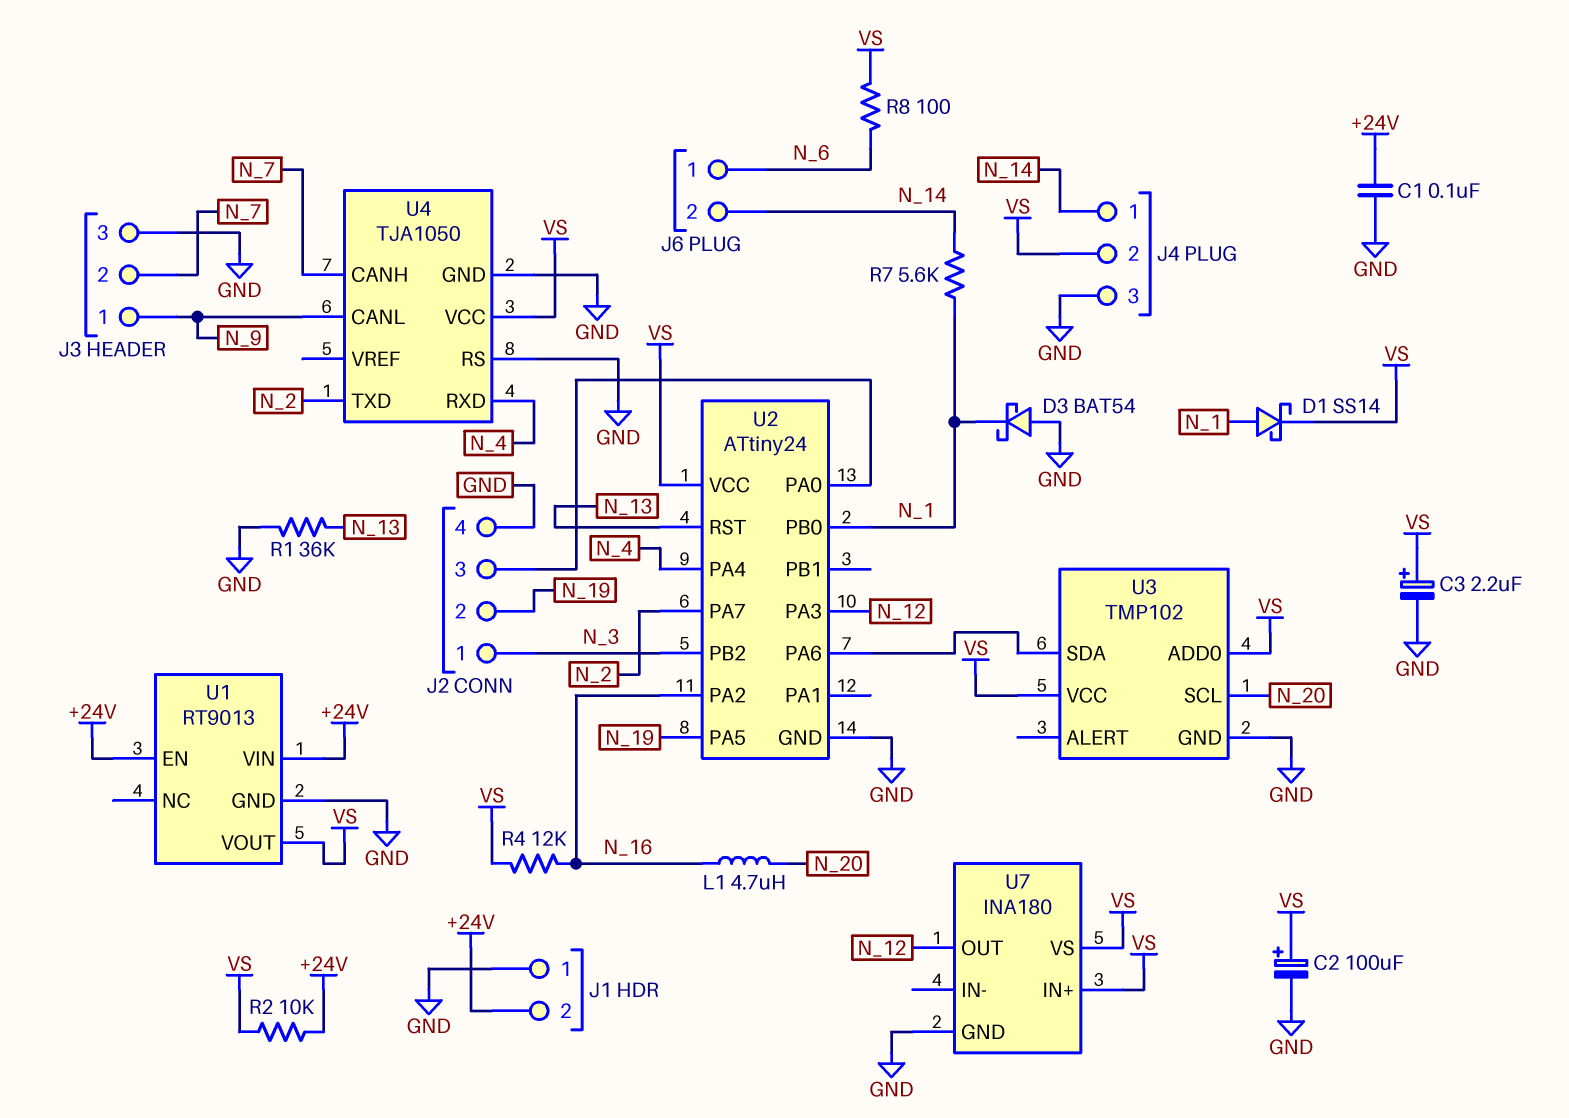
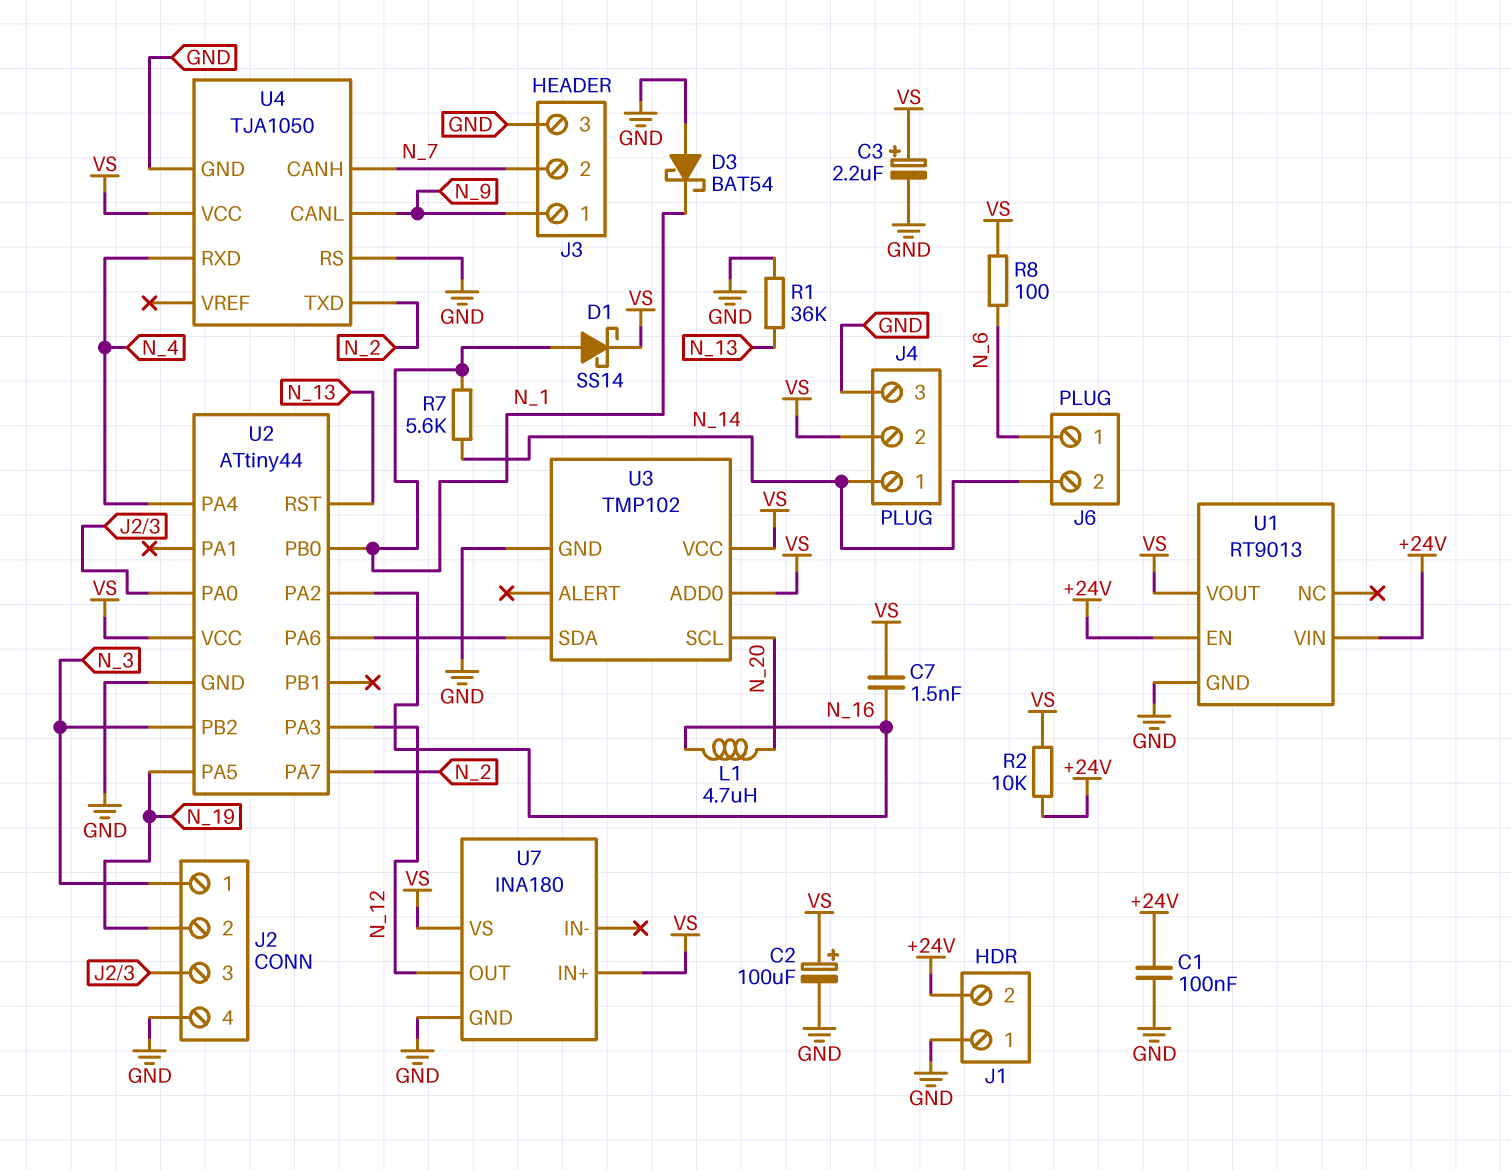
C7: none -> 1.5nF (N_16, VS)
R4: 12k (N_16, VS) -> none
U2: ATtiny24 -> ATtiny44

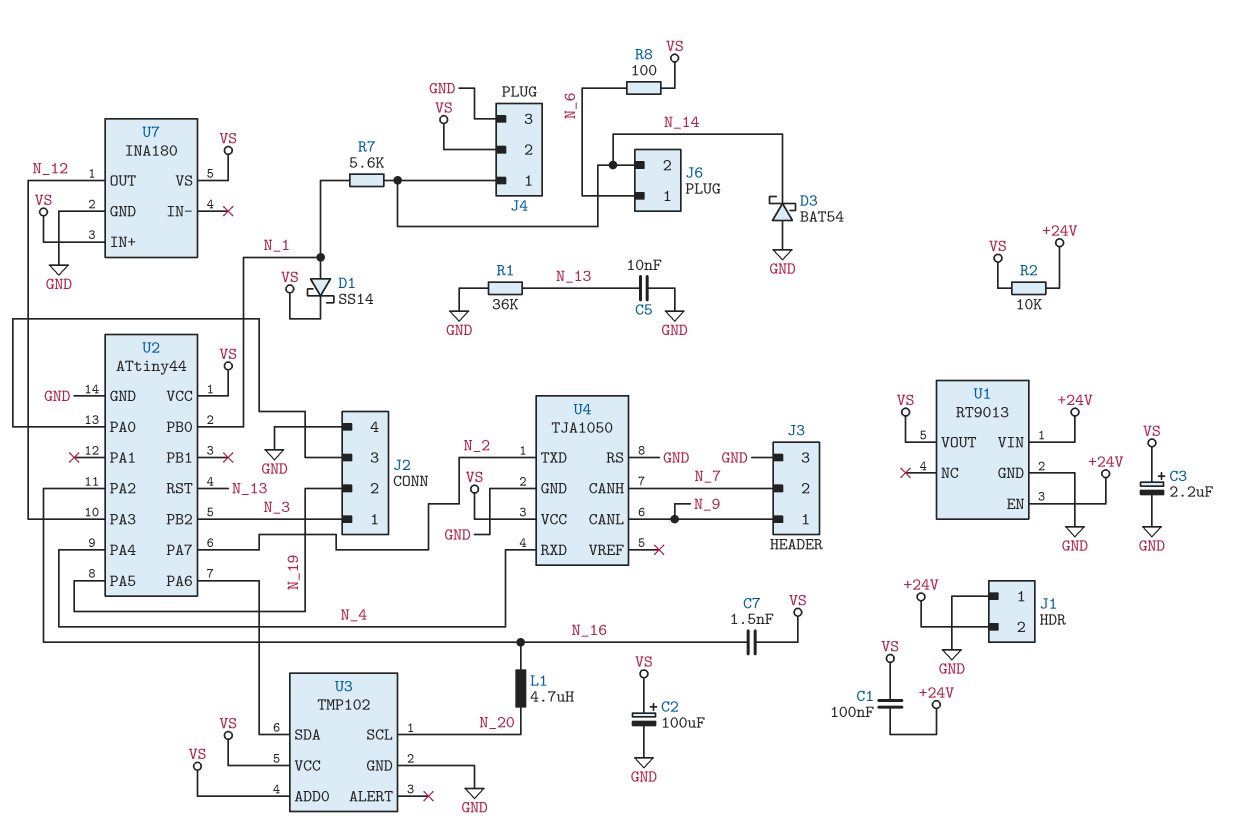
C1: 100nF (+24V, GND) -> 100nF (+24V, VS)
C5: none -> 10nF (GND, N_13)
D3: schottky BAT54 (A GND, K N_1) -> schottky BAT54 (A GND, K N_14)

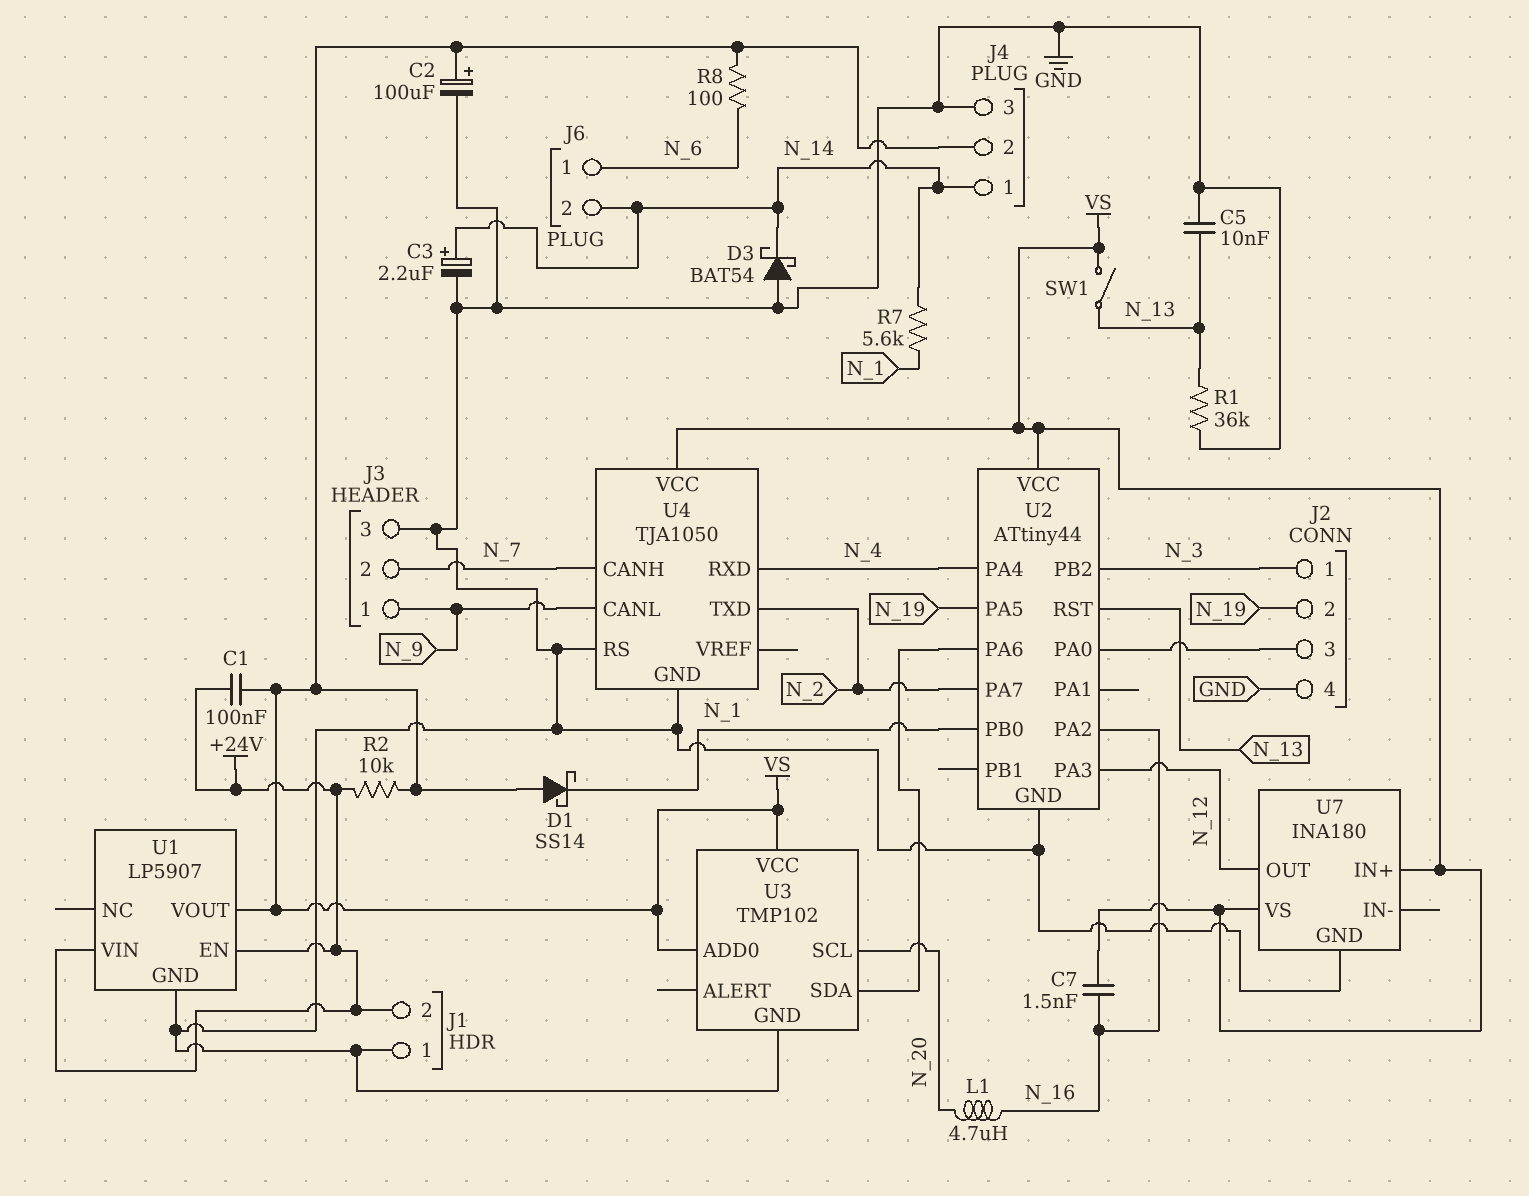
C3: 2.2uF (plus VS, minus GND) -> 2.2uF (plus N_14, minus GND)
D1: schottky SS14 (A N_1, K VS) -> schottky SS14 (A VS, K N_1)
SW1: none -> switch (N_13, VS)
U1: RT9013 -> LP5907

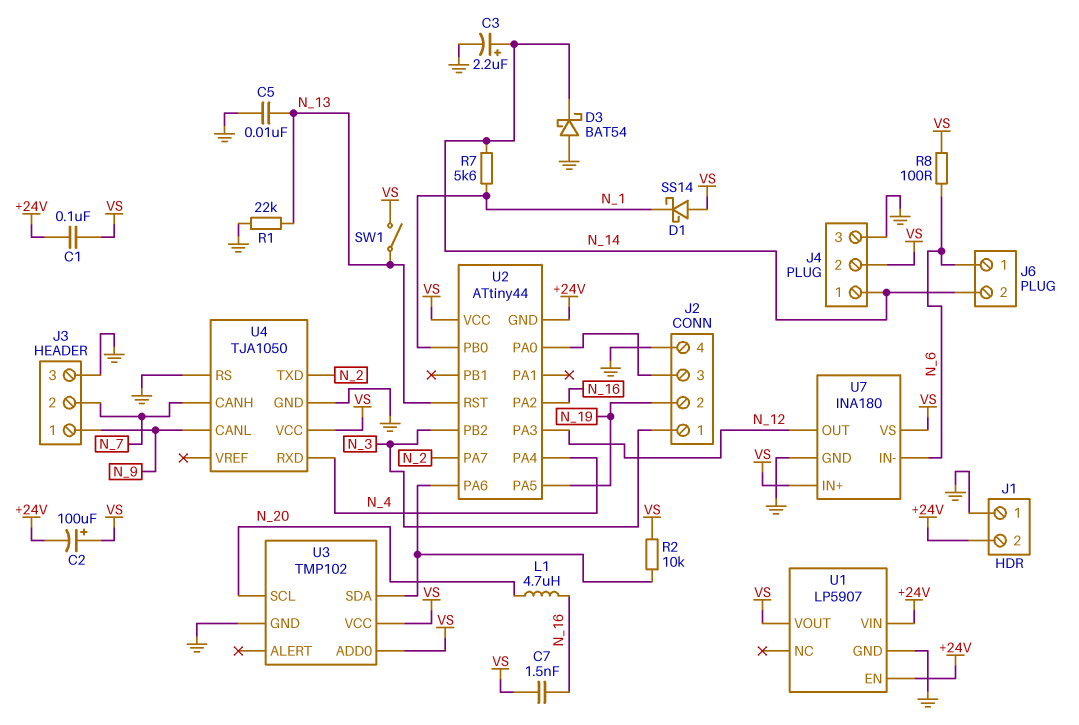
C2: 100uF (plus VS, minus GND) -> 100uF (plus VS, minus +24V)
R1: 36k (GND, N_13) -> 22k (GND, N_13)
R2: 10k (+24V, VS) -> 10k (U2/PA6, VS)
U2 pin GND: GND -> +24V
U7 pin IN-: none -> N_6

